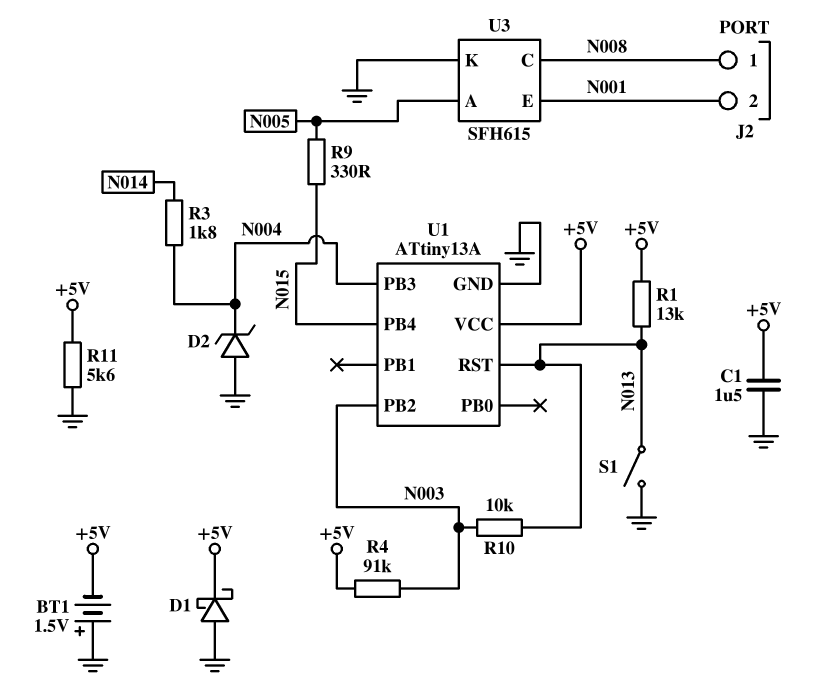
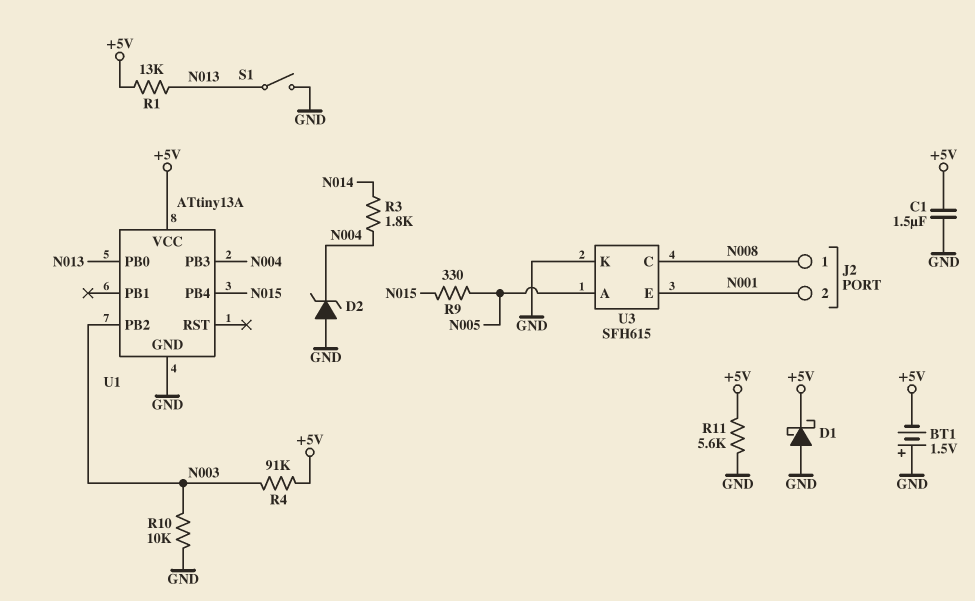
R10: 10k (N003, N013) -> 10k (GND, N003)
U1 pin PB0: none -> N013
U1 pin RST: N013 -> none

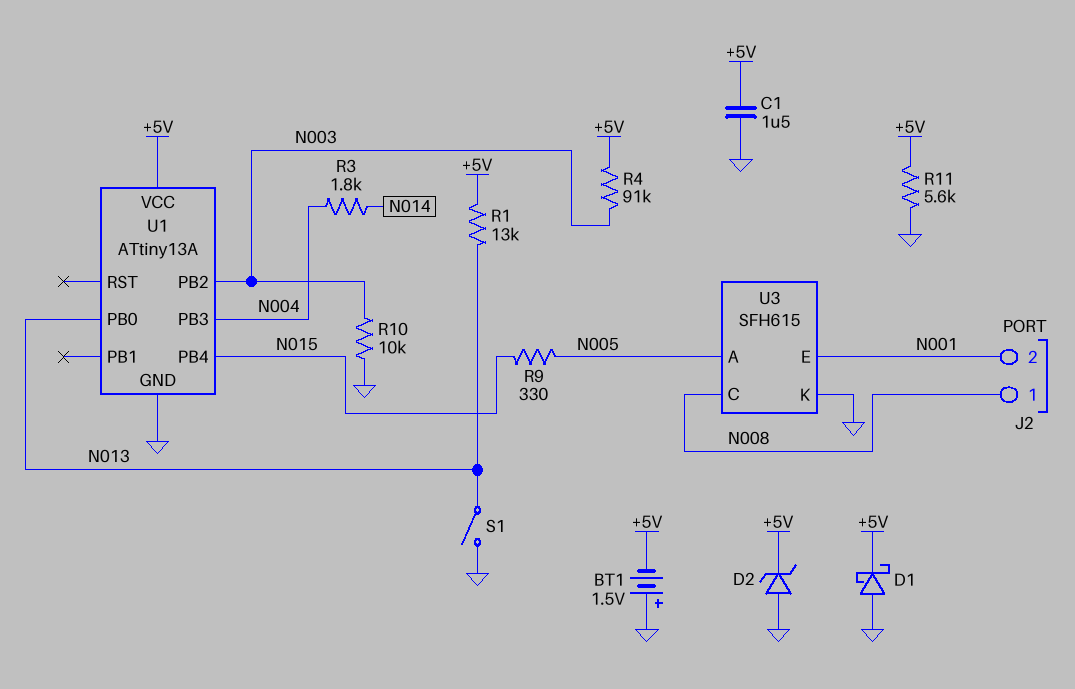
D2: zener (A GND, K N004) -> zener (A GND, K +5V)

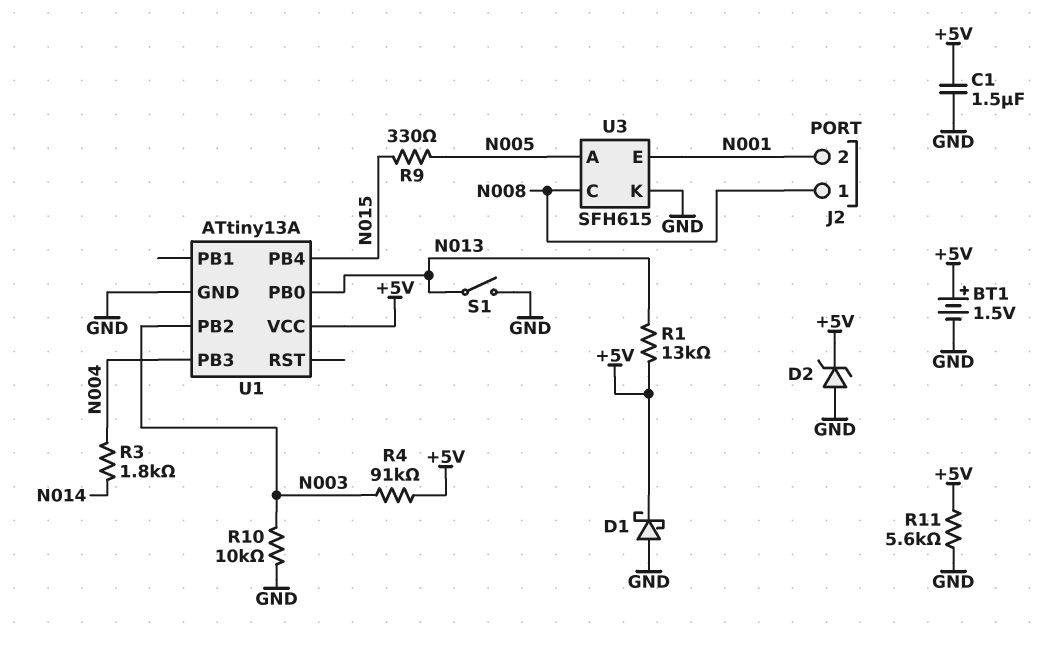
BT1: 1.5V (plus GND, minus +5V) -> 1.5V (plus +5V, minus GND)

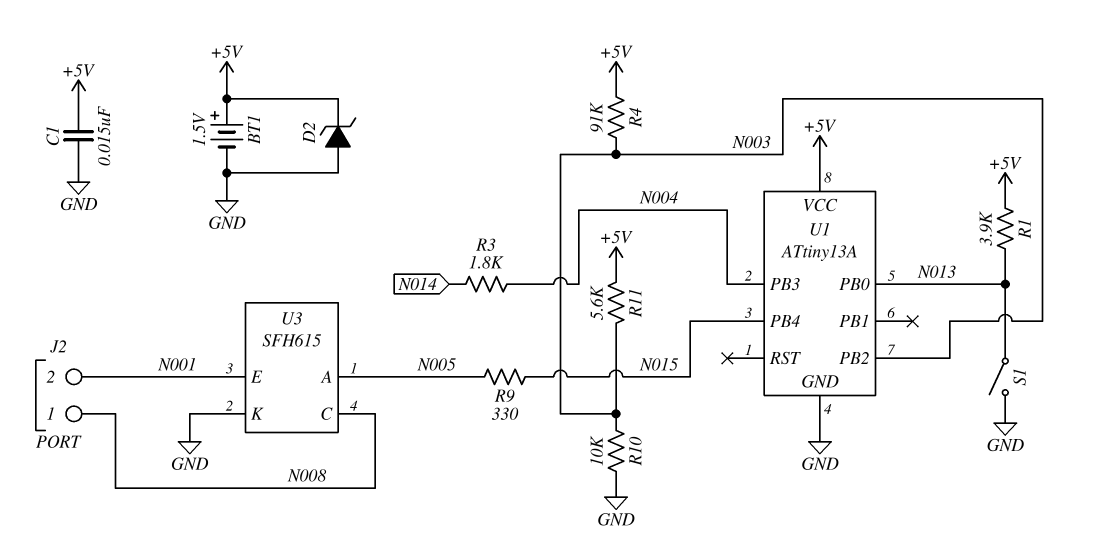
C1: 1.5uF (+5V, GND) -> 15nF (+5V, GND)
D1: schottky (A GND, K +5V) -> none
R1: 13k (+5V, N013) -> 3.9k (+5V, N013)
R11: 5.6k (+5V, GND) -> 5.6k (+5V, N003)

